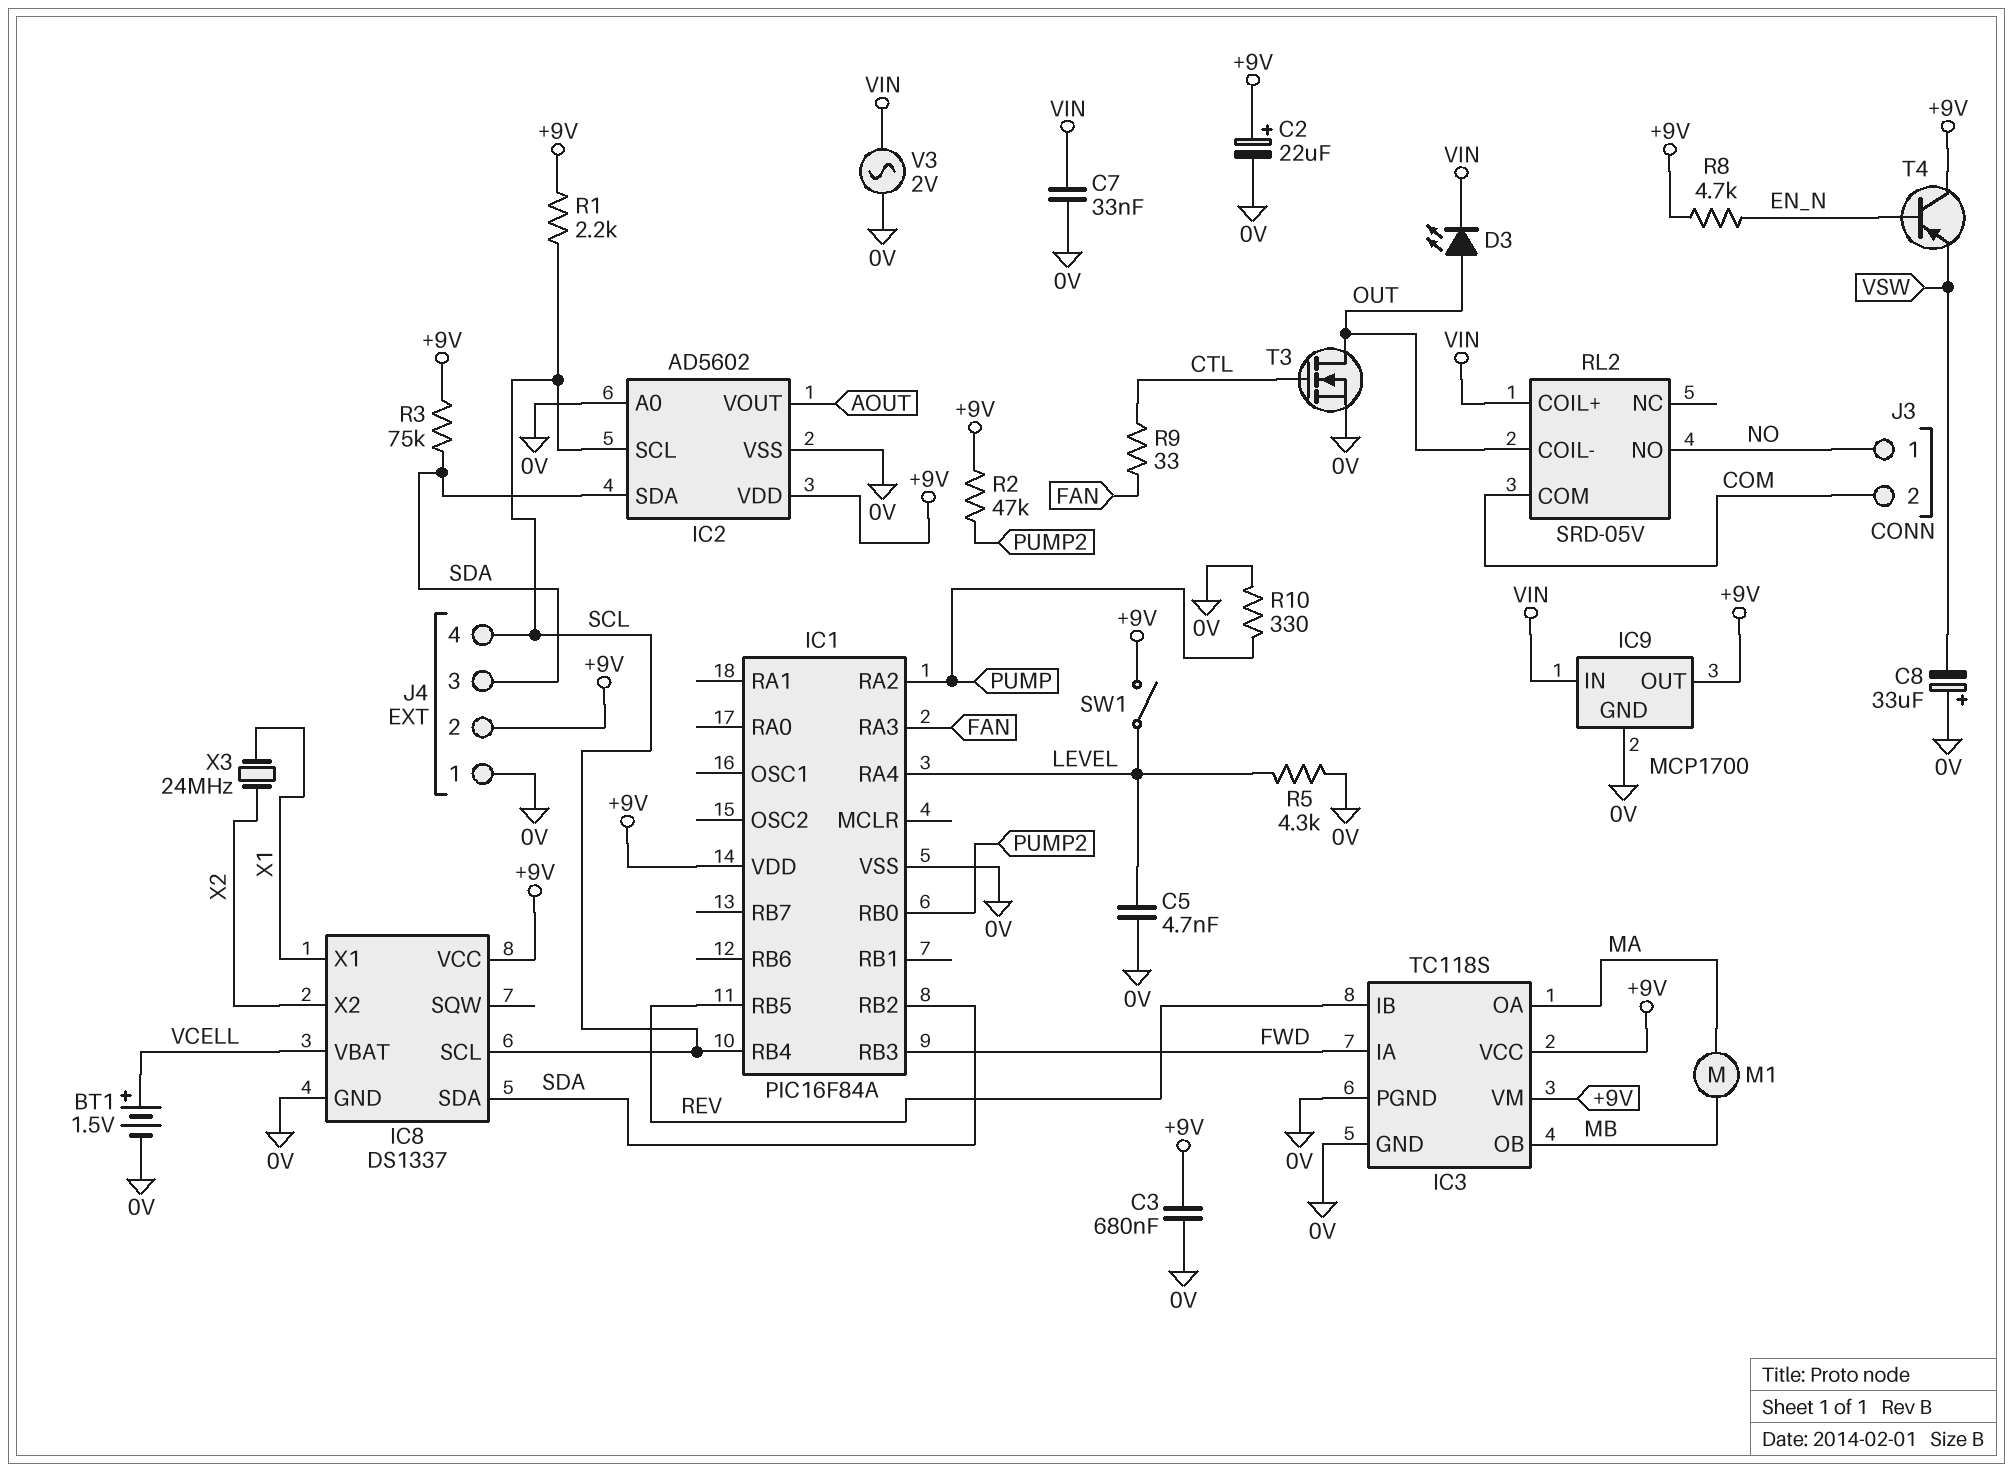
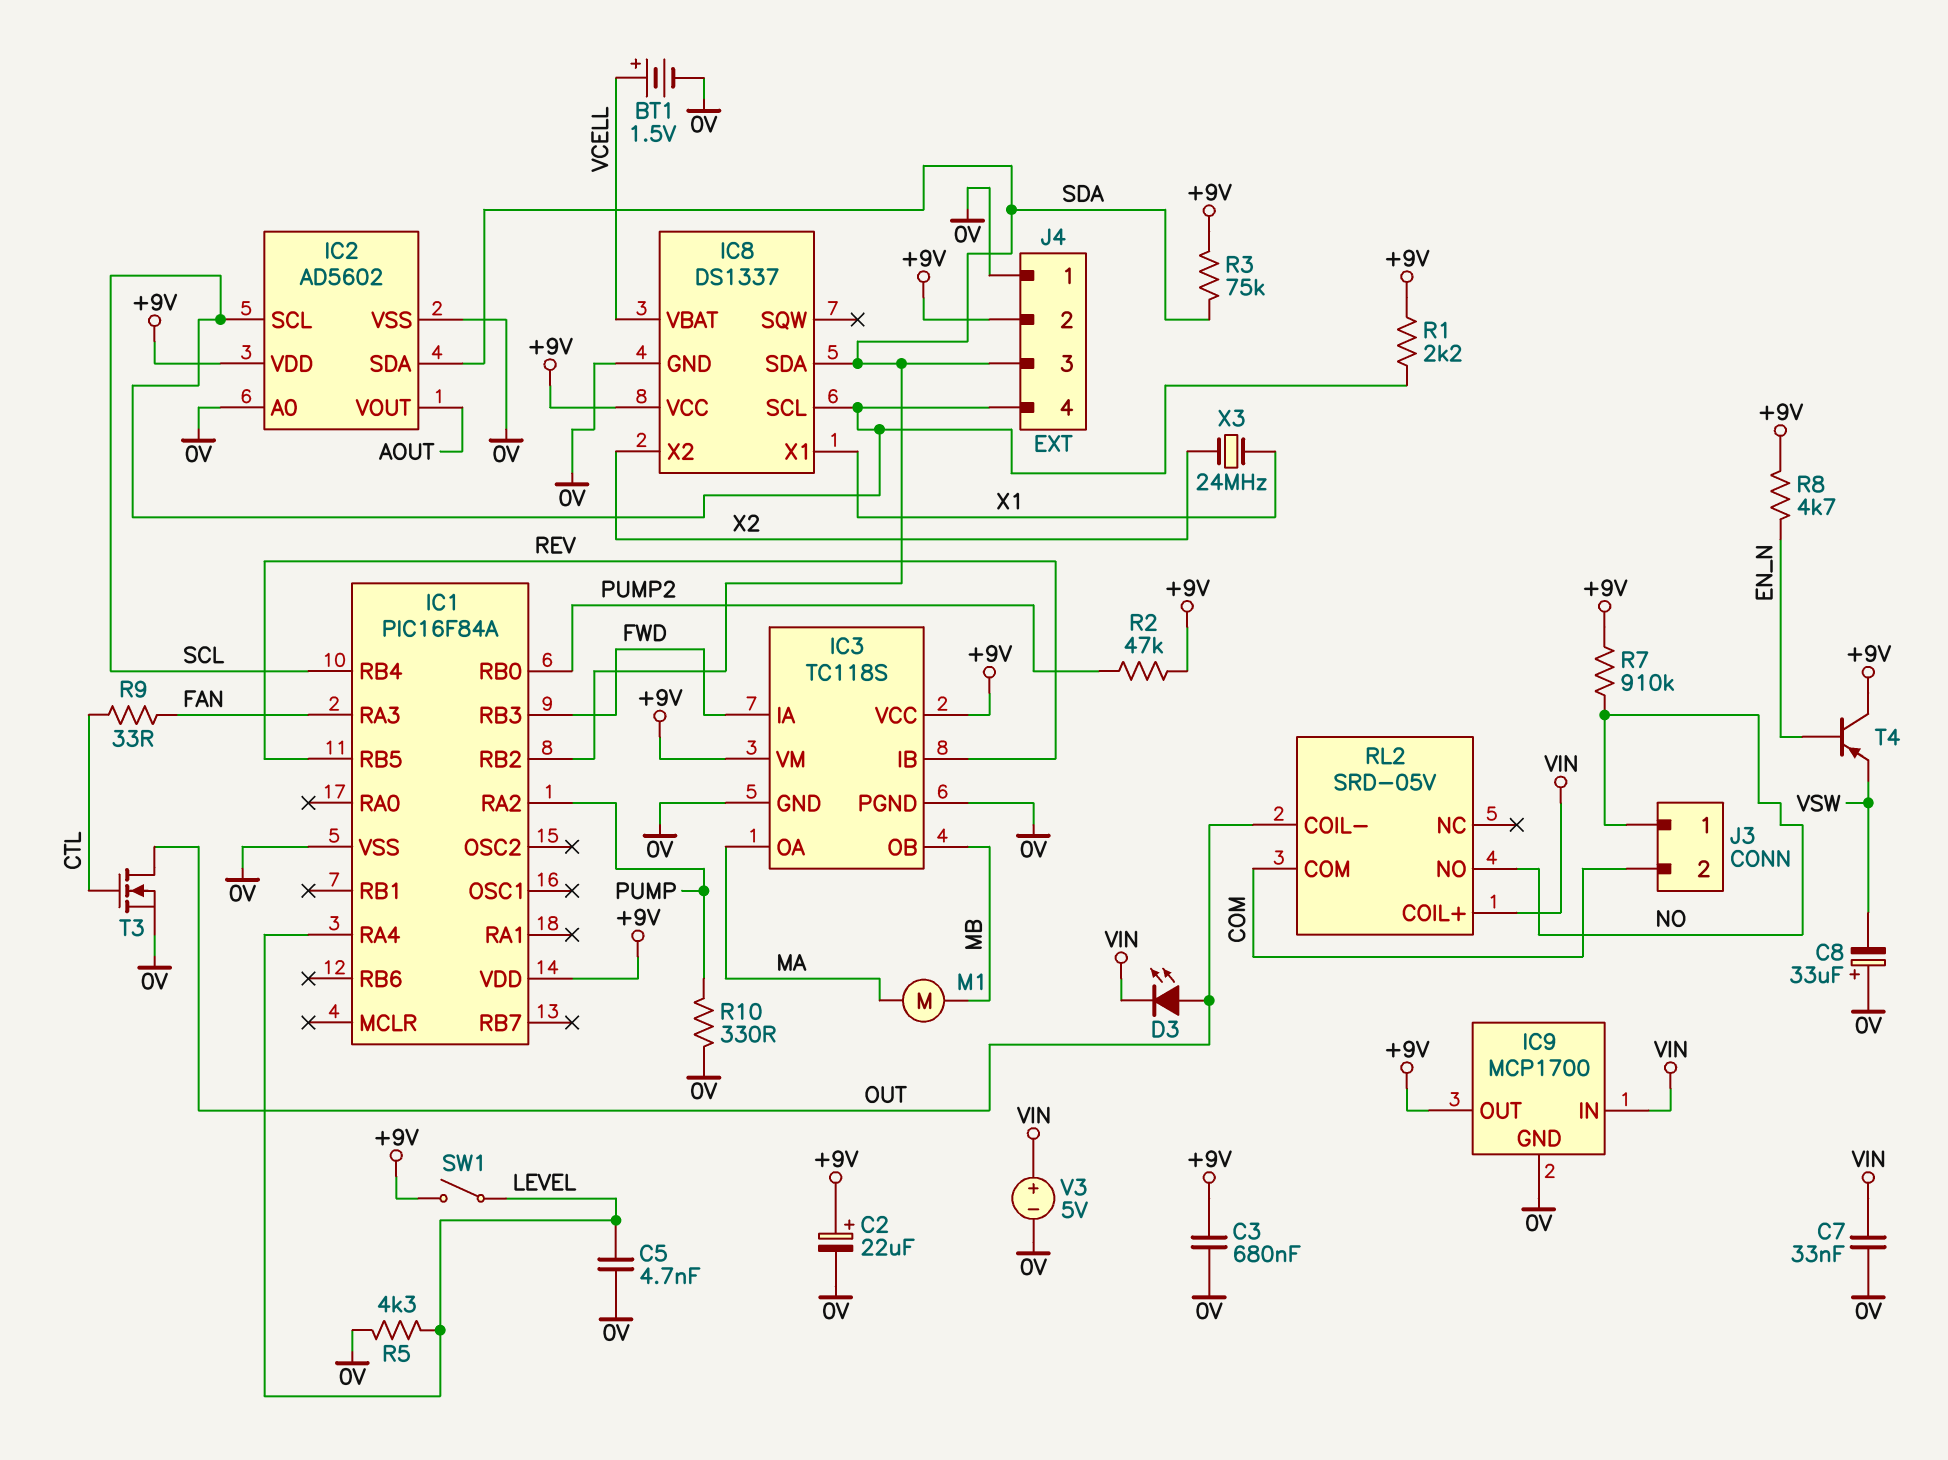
R7: none -> 910k (+9V, NO)
V3: AC 2V (0V, VIN) -> 5V (plus VIN, minus 0V)

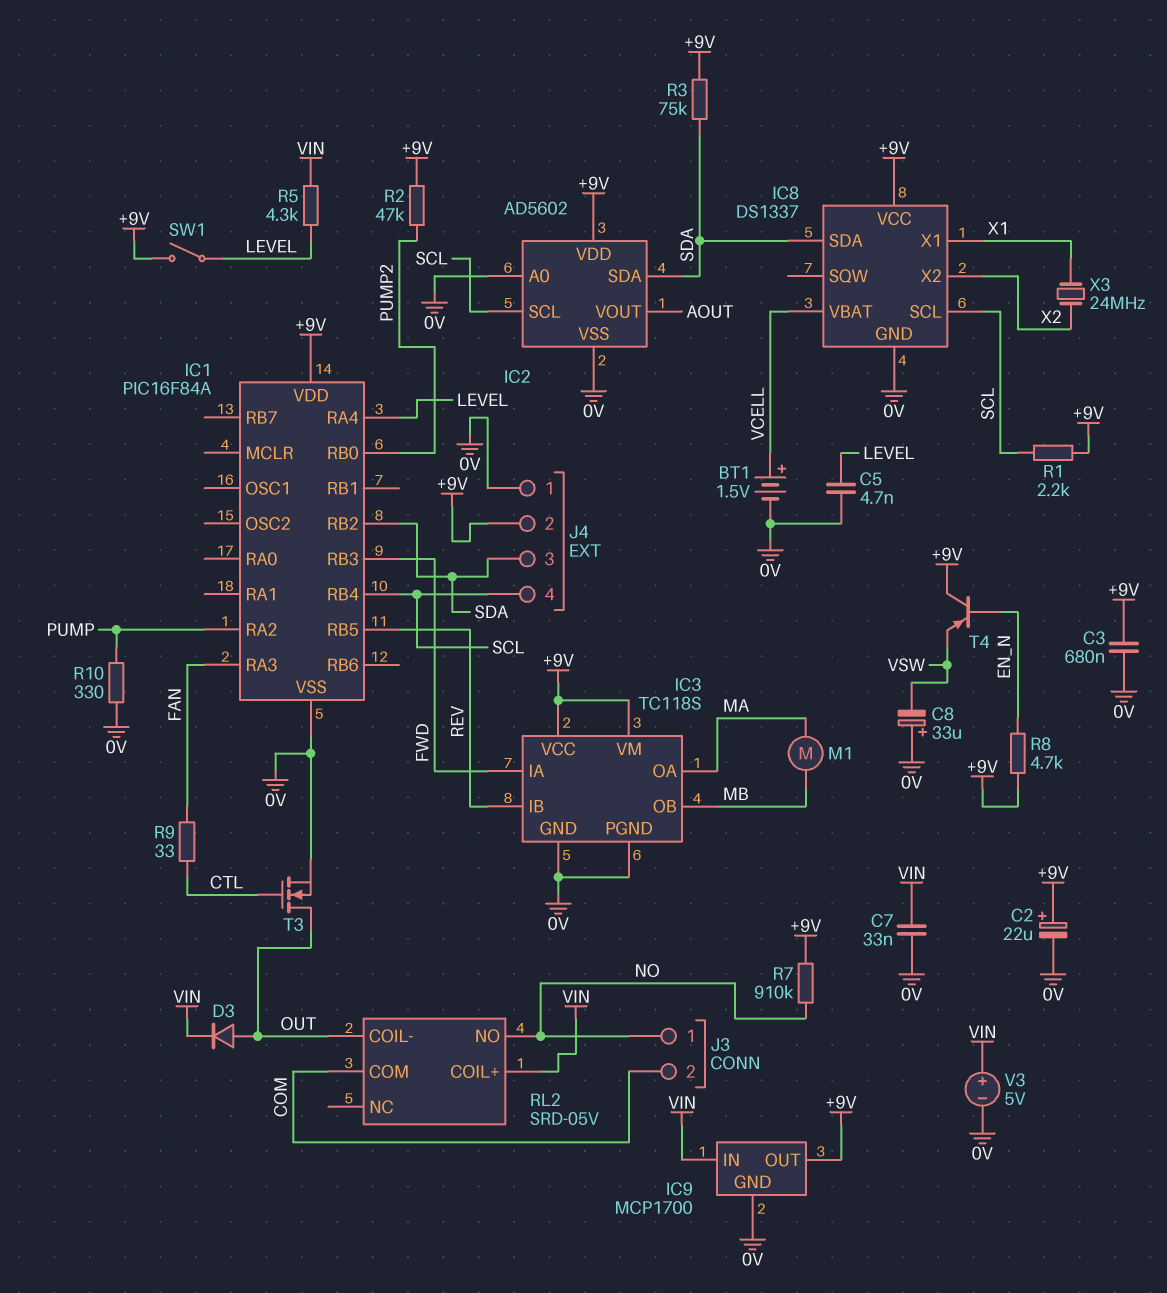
D3: LED (A OUT, K VIN) -> diode (A OUT, K VIN)
R5: 4.3k (0V, LEVEL) -> 4.3k (LEVEL, VIN)

